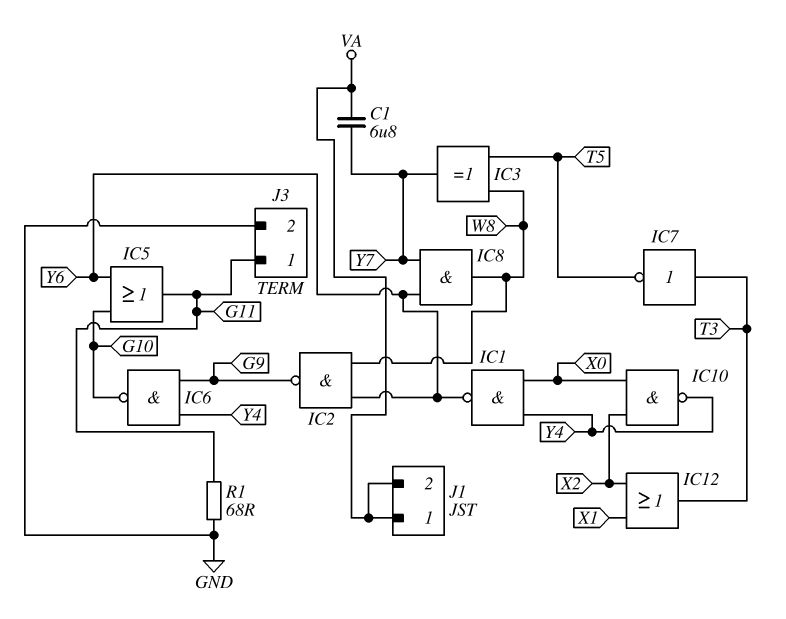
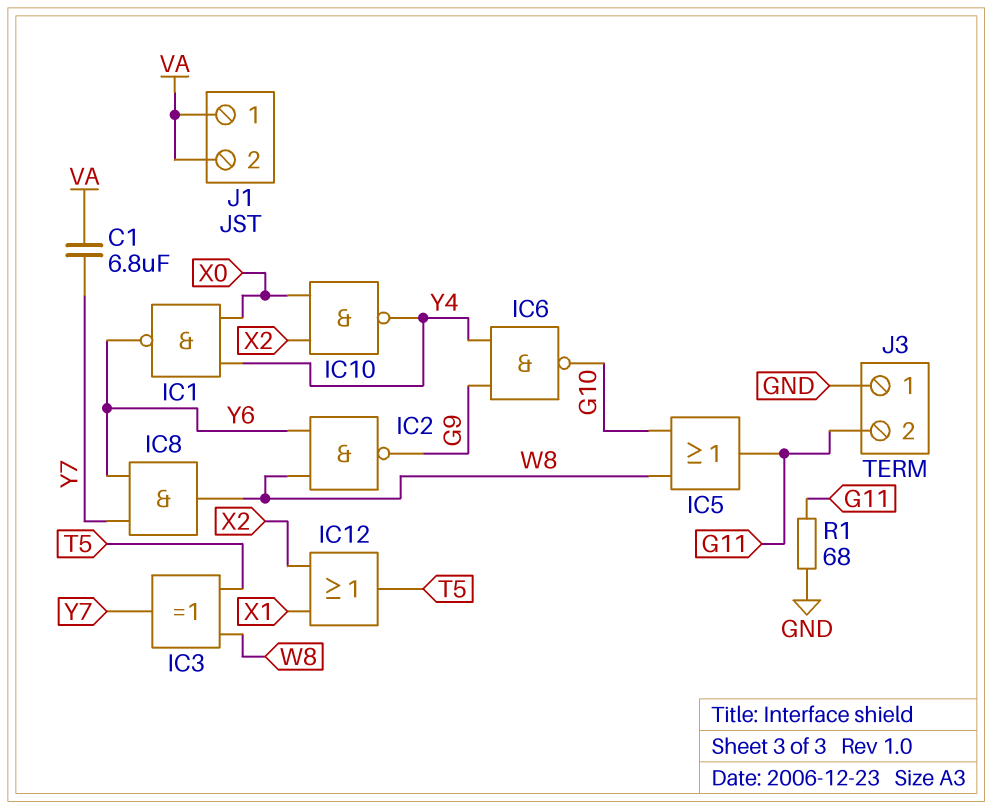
IC5: OR (in G10, in Y6, out G11) -> OR (in G10, in W8, out G11)
IC7: NOT (in T3, out T5) -> none
IC12: OR (in X1, in X2, out T3) -> OR (in X1, in X2, out T5)
J3 pin 1: G11 -> GND
J3 pin 2: GND -> G11

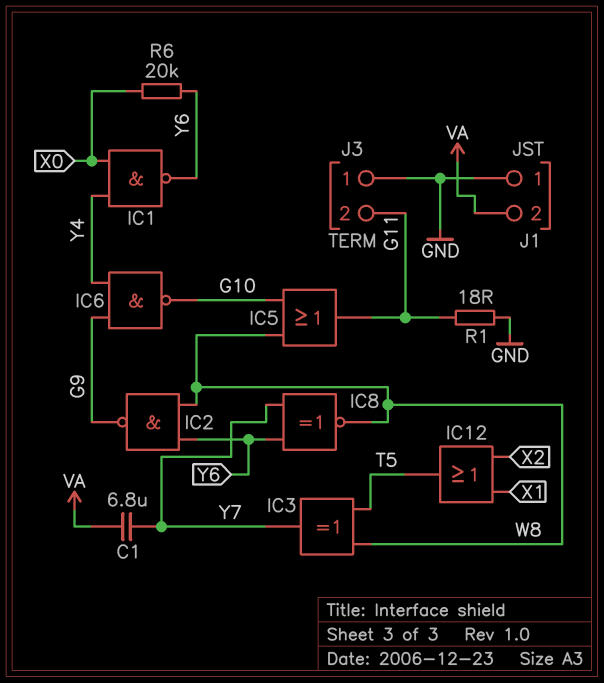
IC8: AND (in Y6, in Y7, out W8) -> XNOR (in Y6, in Y7, out W8)
IC10: NAND (in X0, in X2, out Y4) -> none
J1 pin 1: VA -> GND
R1: 68 (G11, GND) -> 18 (G11, GND)
R6: none -> 20k (X0, Y6)

